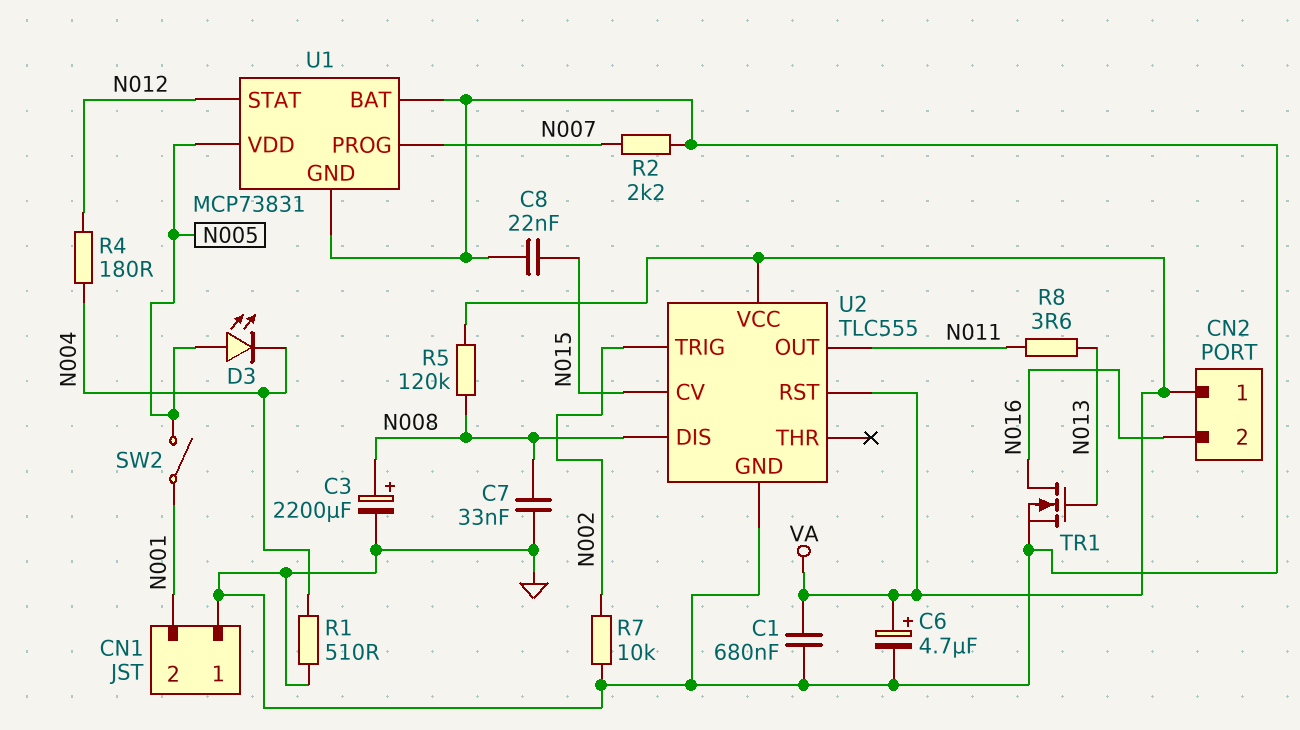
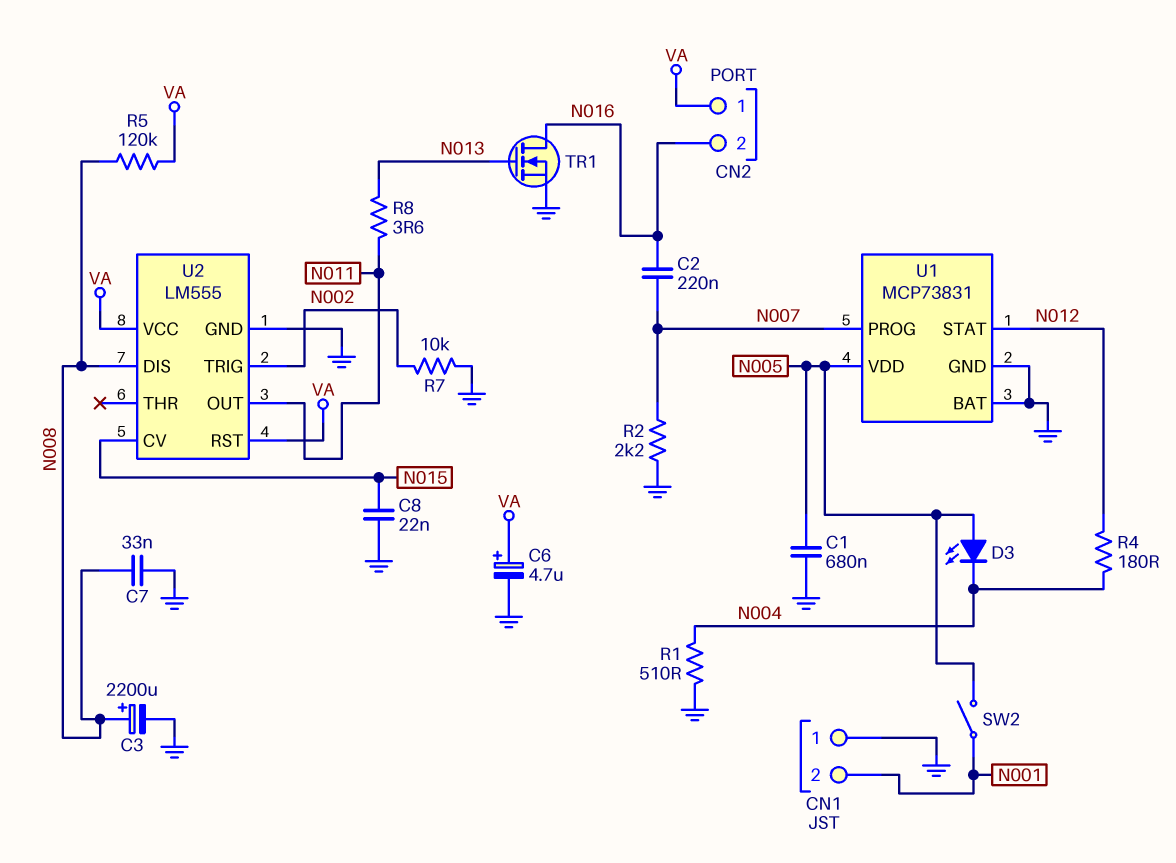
C1: 680nF (GND, VA) -> 680nF (GND, N005)
C2: none -> 220nF (N007, N016)
U2: TLC555 -> LM555

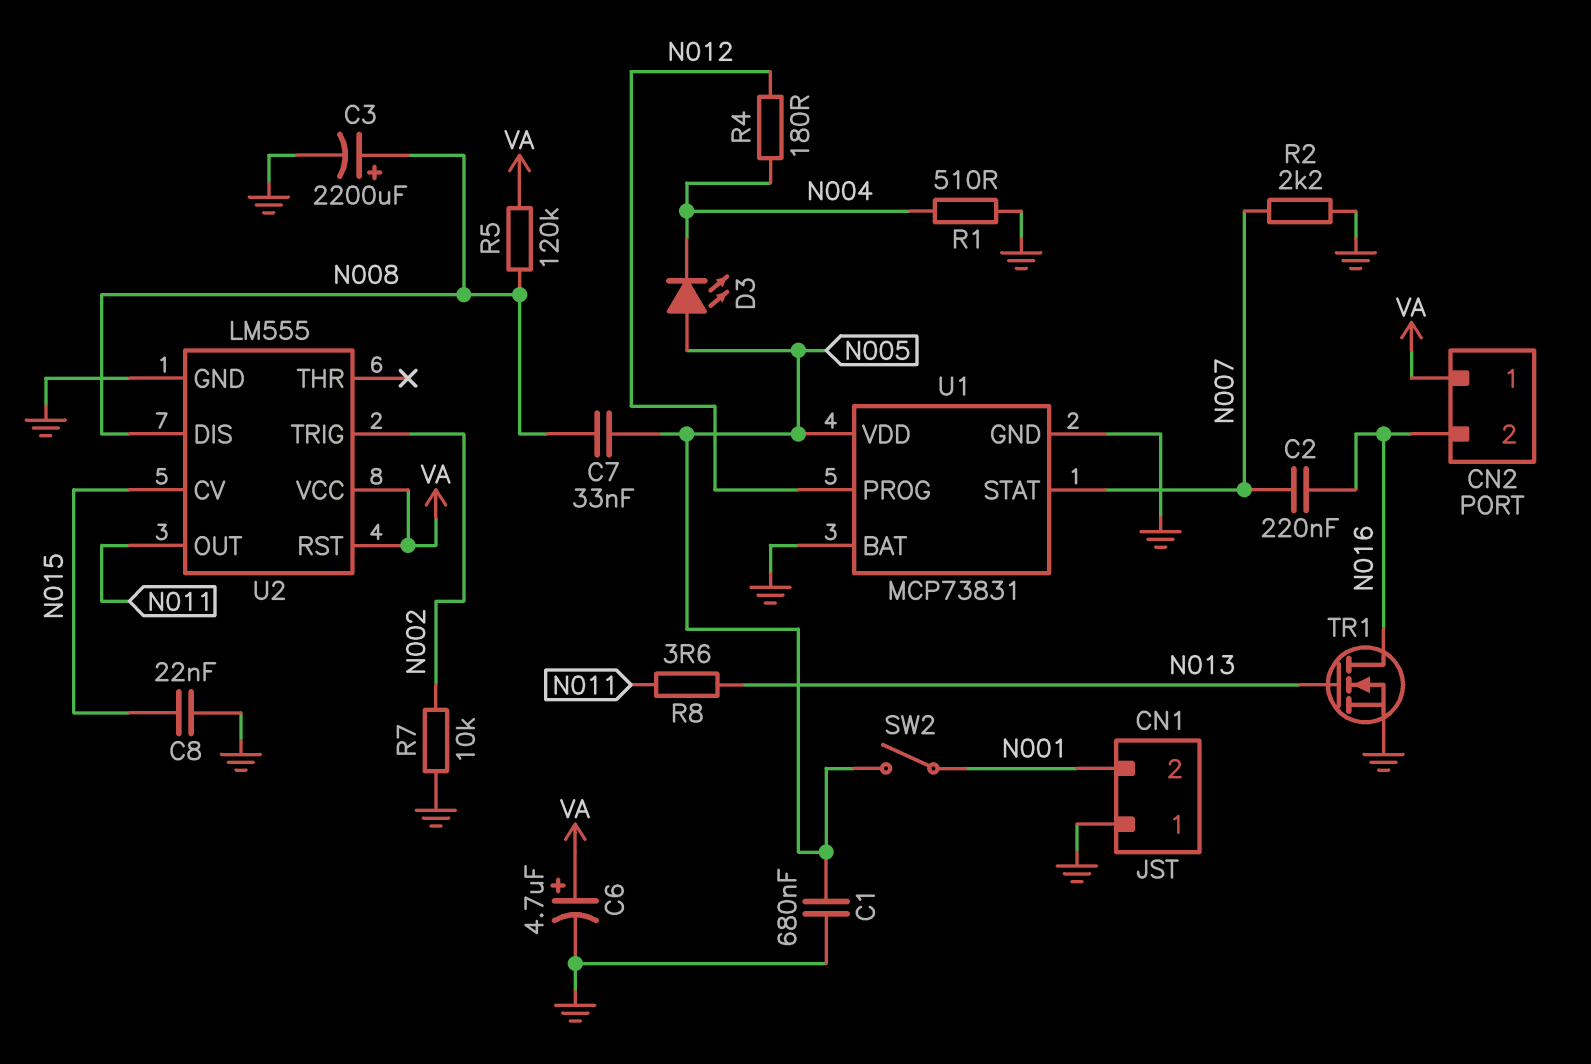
C7: 33nF (GND, N008) -> 33nF (N005, N008)
U1 pin PROG: N007 -> N012
U1 pin STAT: N012 -> N007

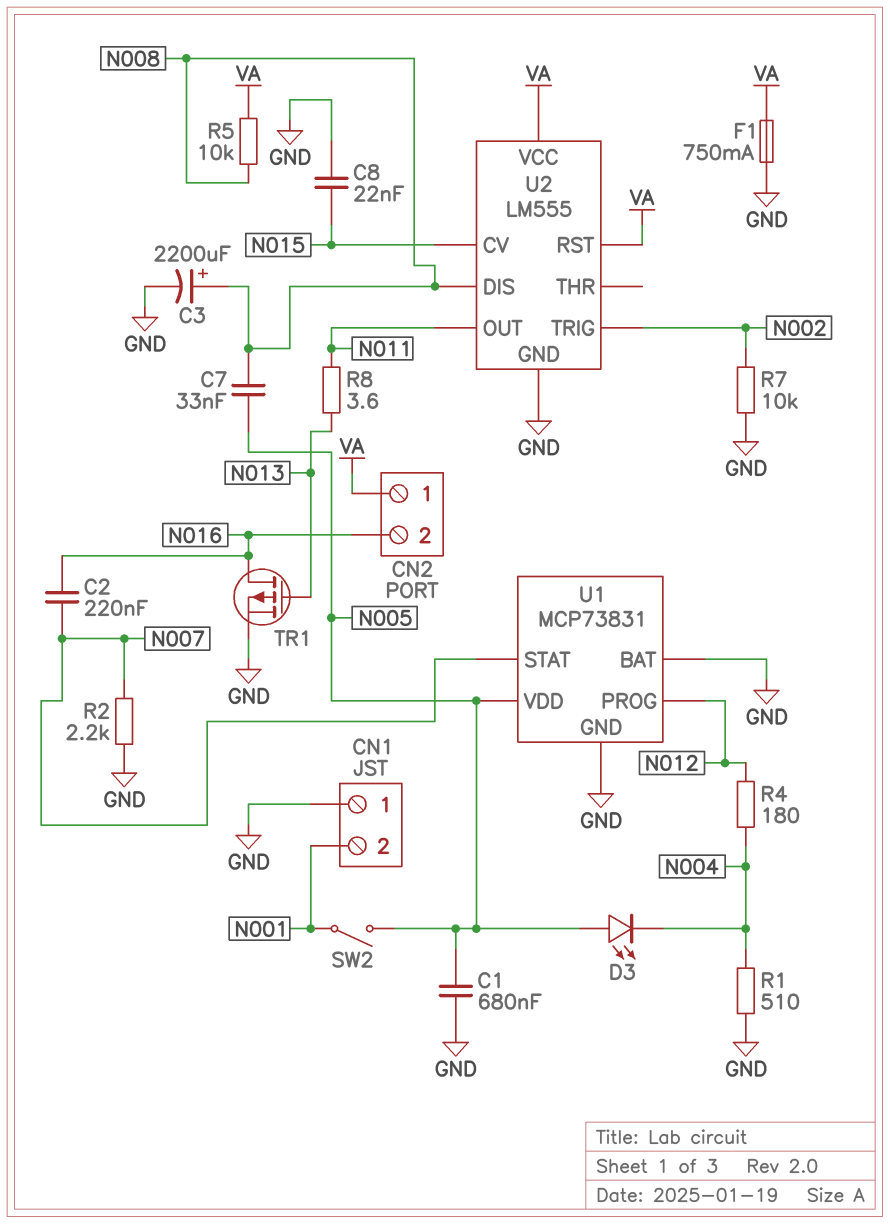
C6: 4.7uF (plus VA, minus GND) -> none
F1: none -> 750mA (GND, VA)
R5: 120k (N008, VA) -> 10k (N008, VA)
TR1: NMOS (G N013, D N016, S GND) -> PMOS (G N013, D N016, S GND)

